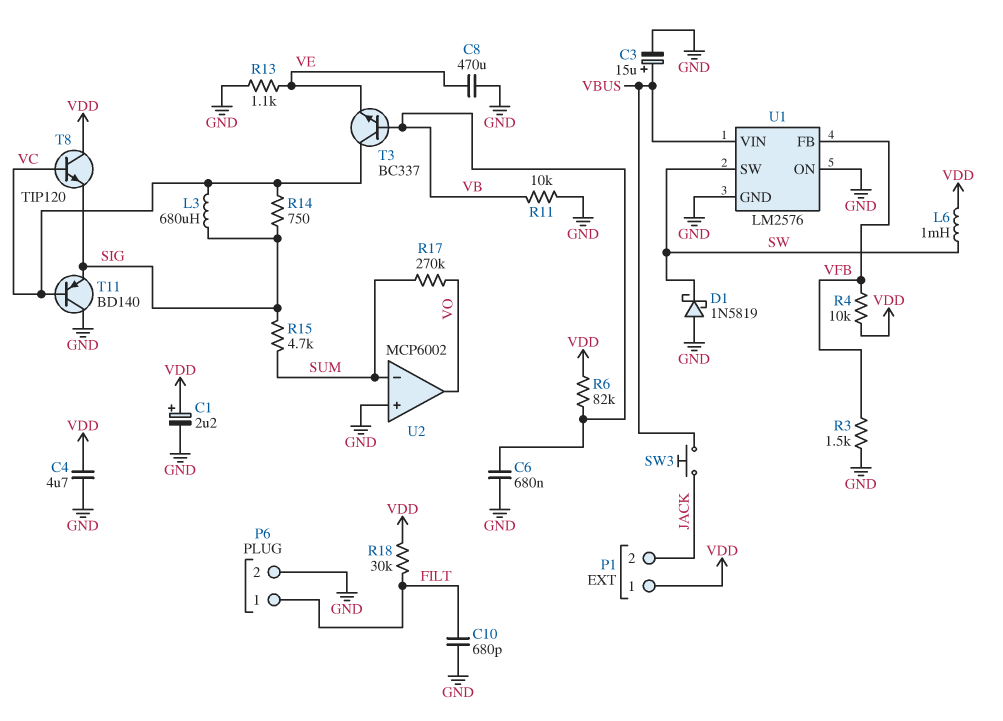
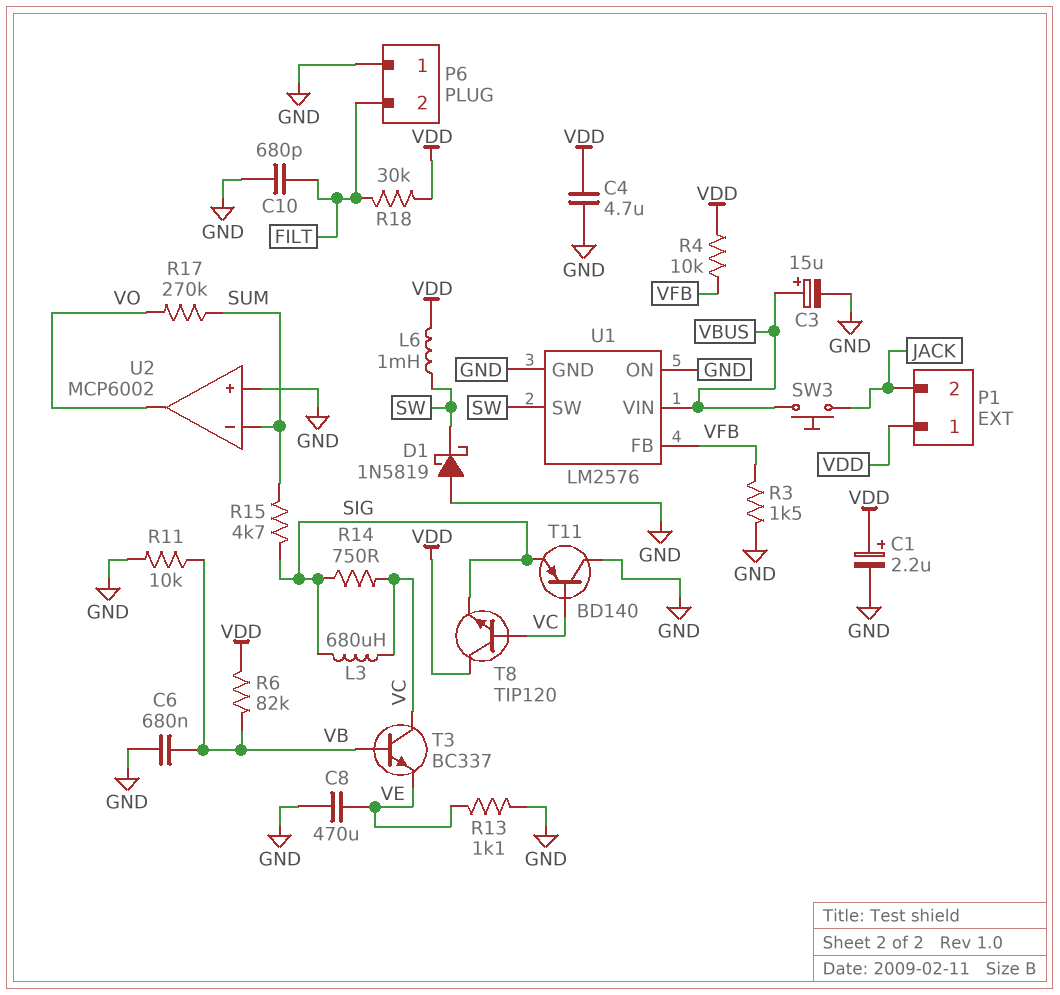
P6 pin 1: FILT -> GND
P6 pin 2: GND -> FILT

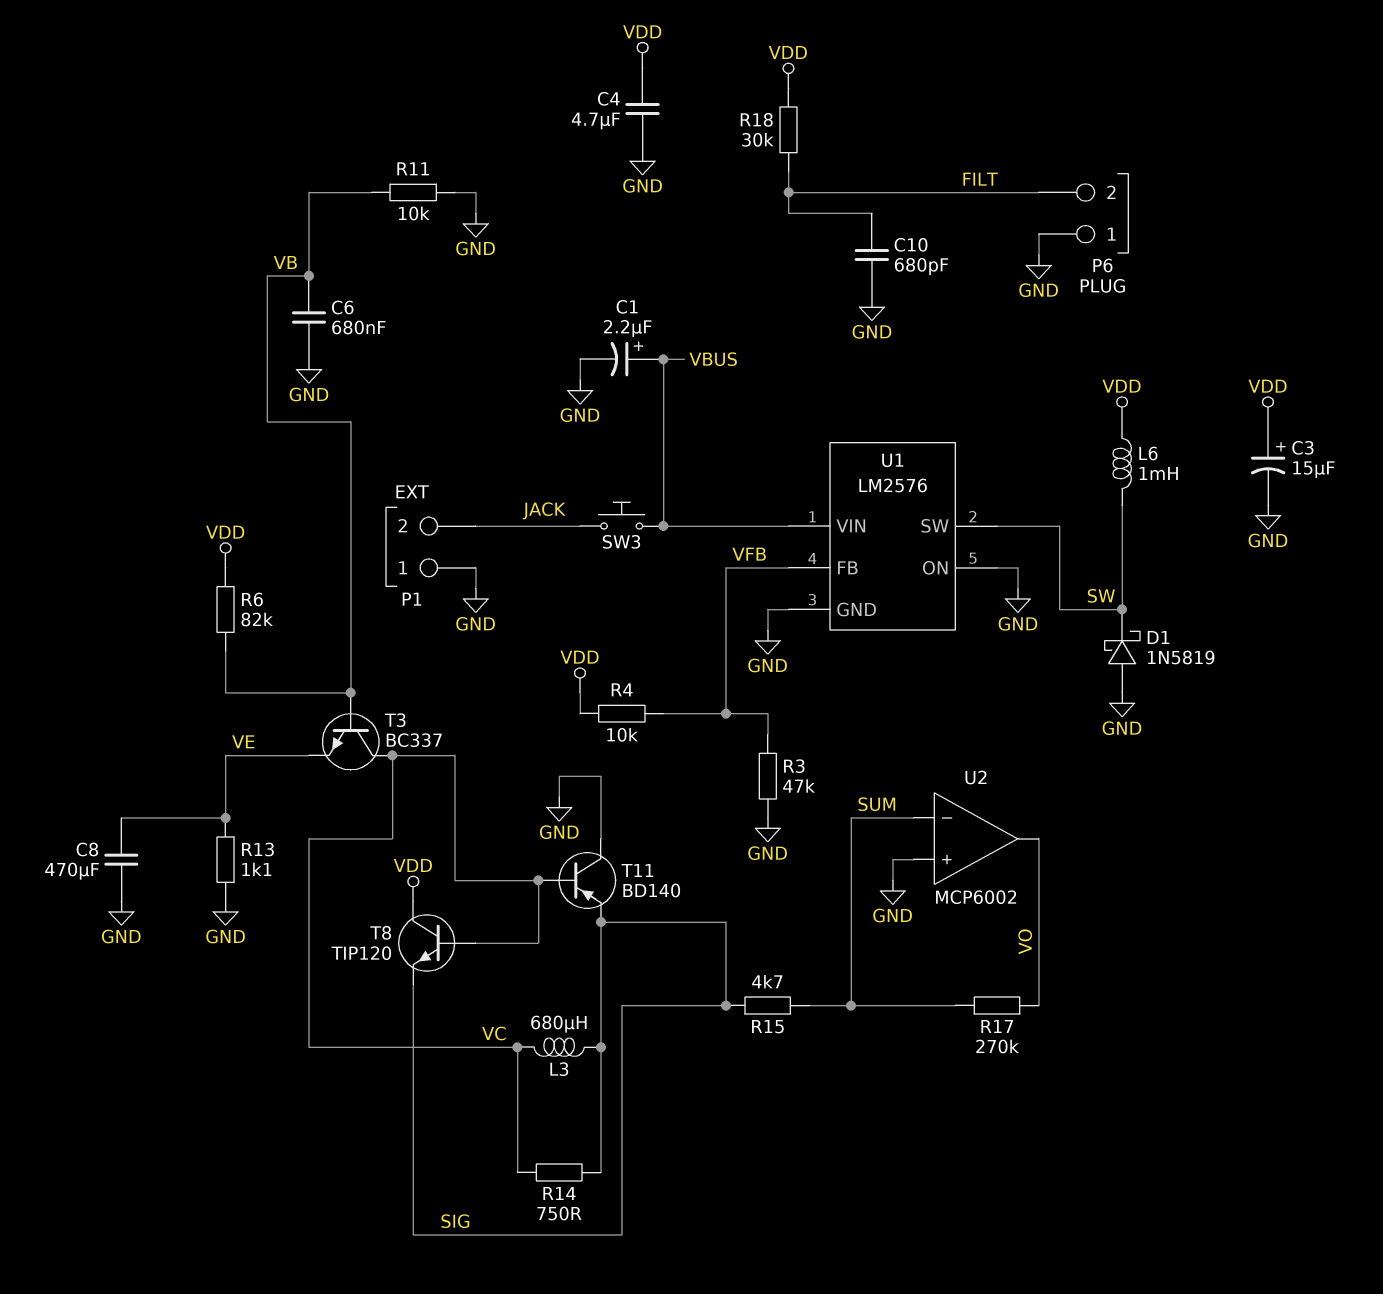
C1: 2.2uF (plus VDD, minus GND) -> 2.2uF (plus VBUS, minus GND)
C3: 15uF (plus VBUS, minus GND) -> 15uF (plus VDD, minus GND)
P1 pin 1: VDD -> GND
R3: 1.5k (GND, VFB) -> 47k (GND, VFB)

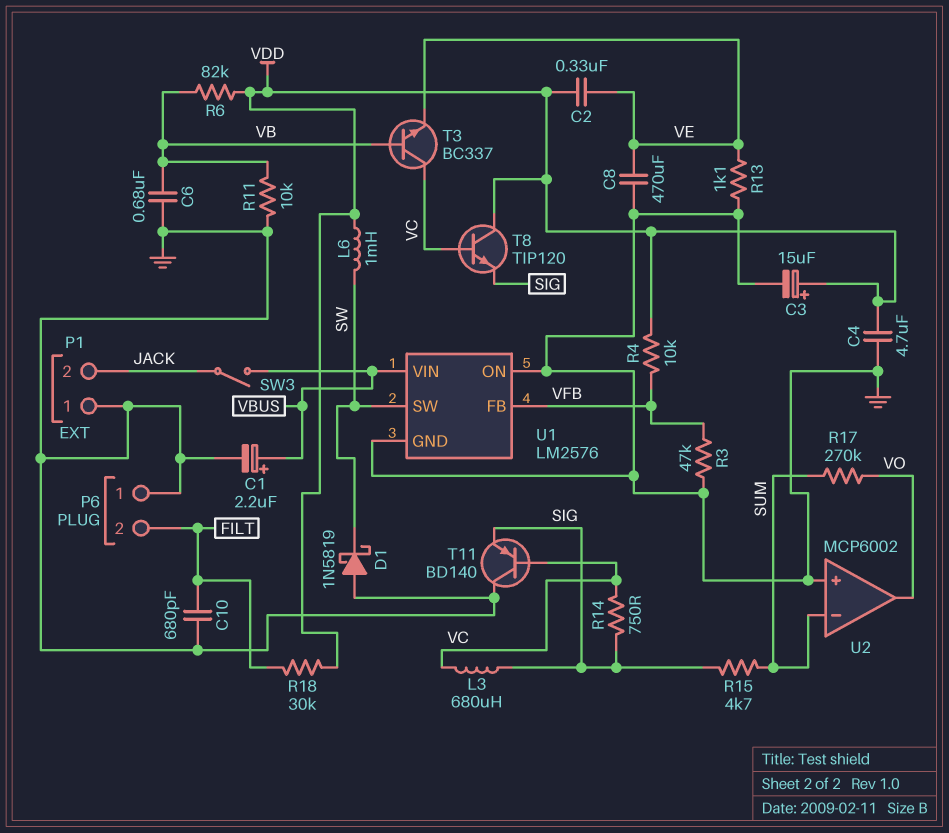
C2: none -> 330nF (VDD, VE)
SW3: button (JACK, VBUS) -> switch (JACK, VBUS)

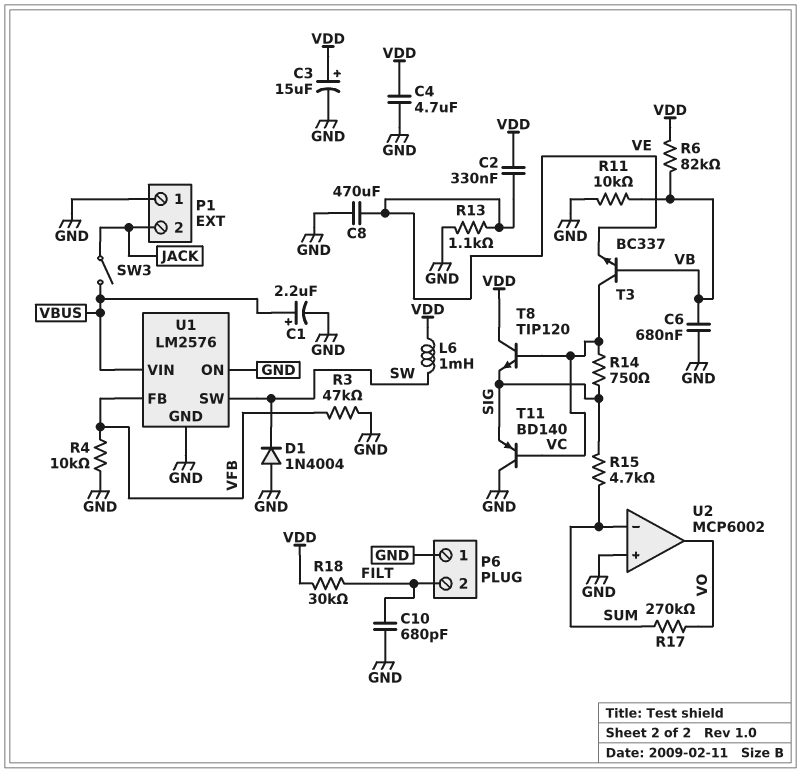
D1: schottky 1N5819 (A GND, K SW) -> diode 1N4004 (A GND, K SW)
L3: 680uH (SIG, VC) -> none
R4: 10k (VDD, VFB) -> 10k (GND, VFB)

